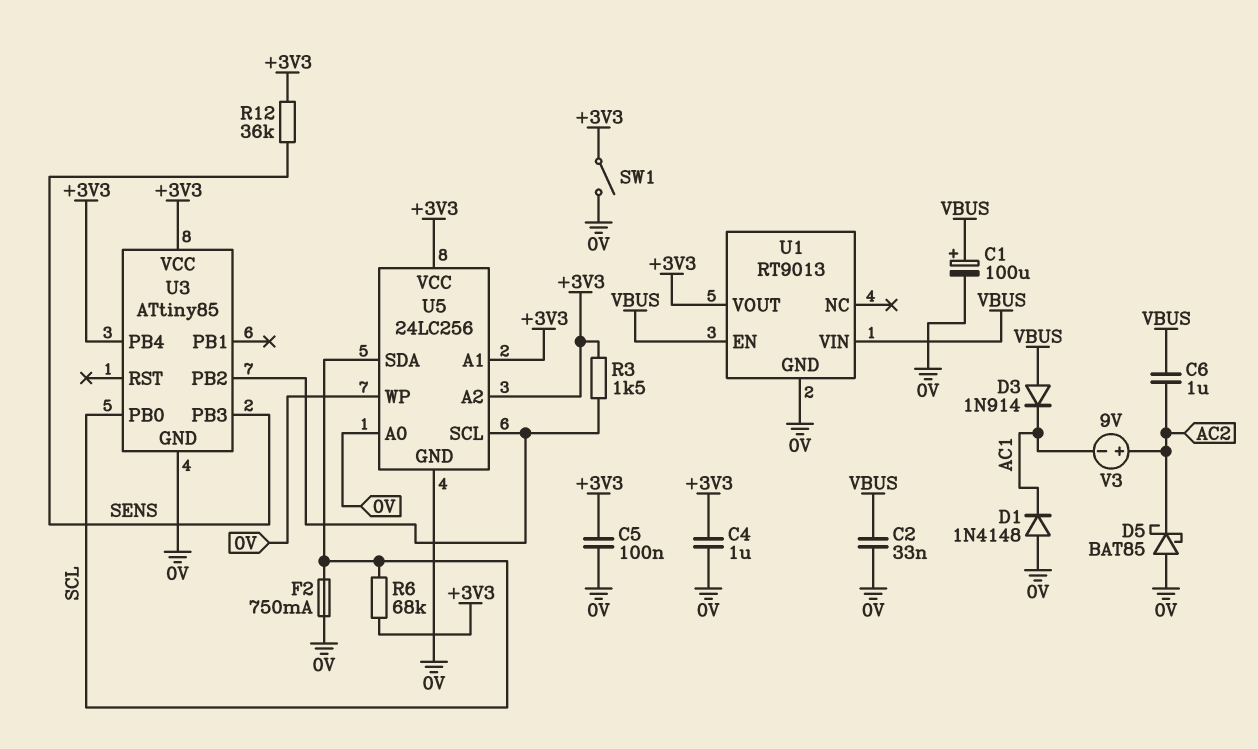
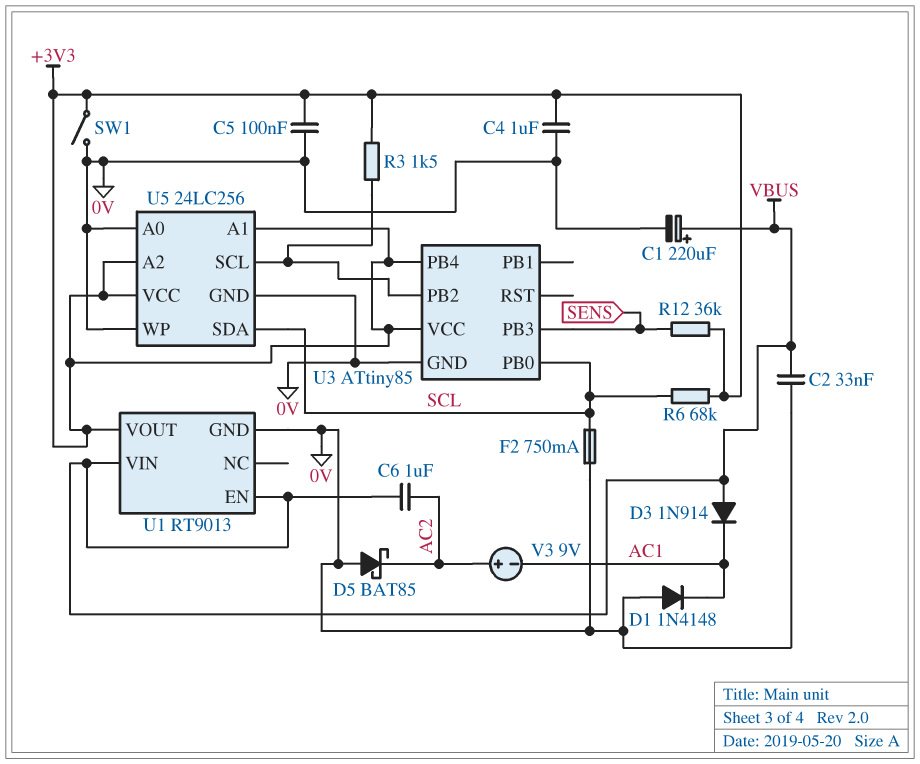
C1: 100uF (plus VBUS, minus 0V) -> 220uF (plus VBUS, minus 0V)

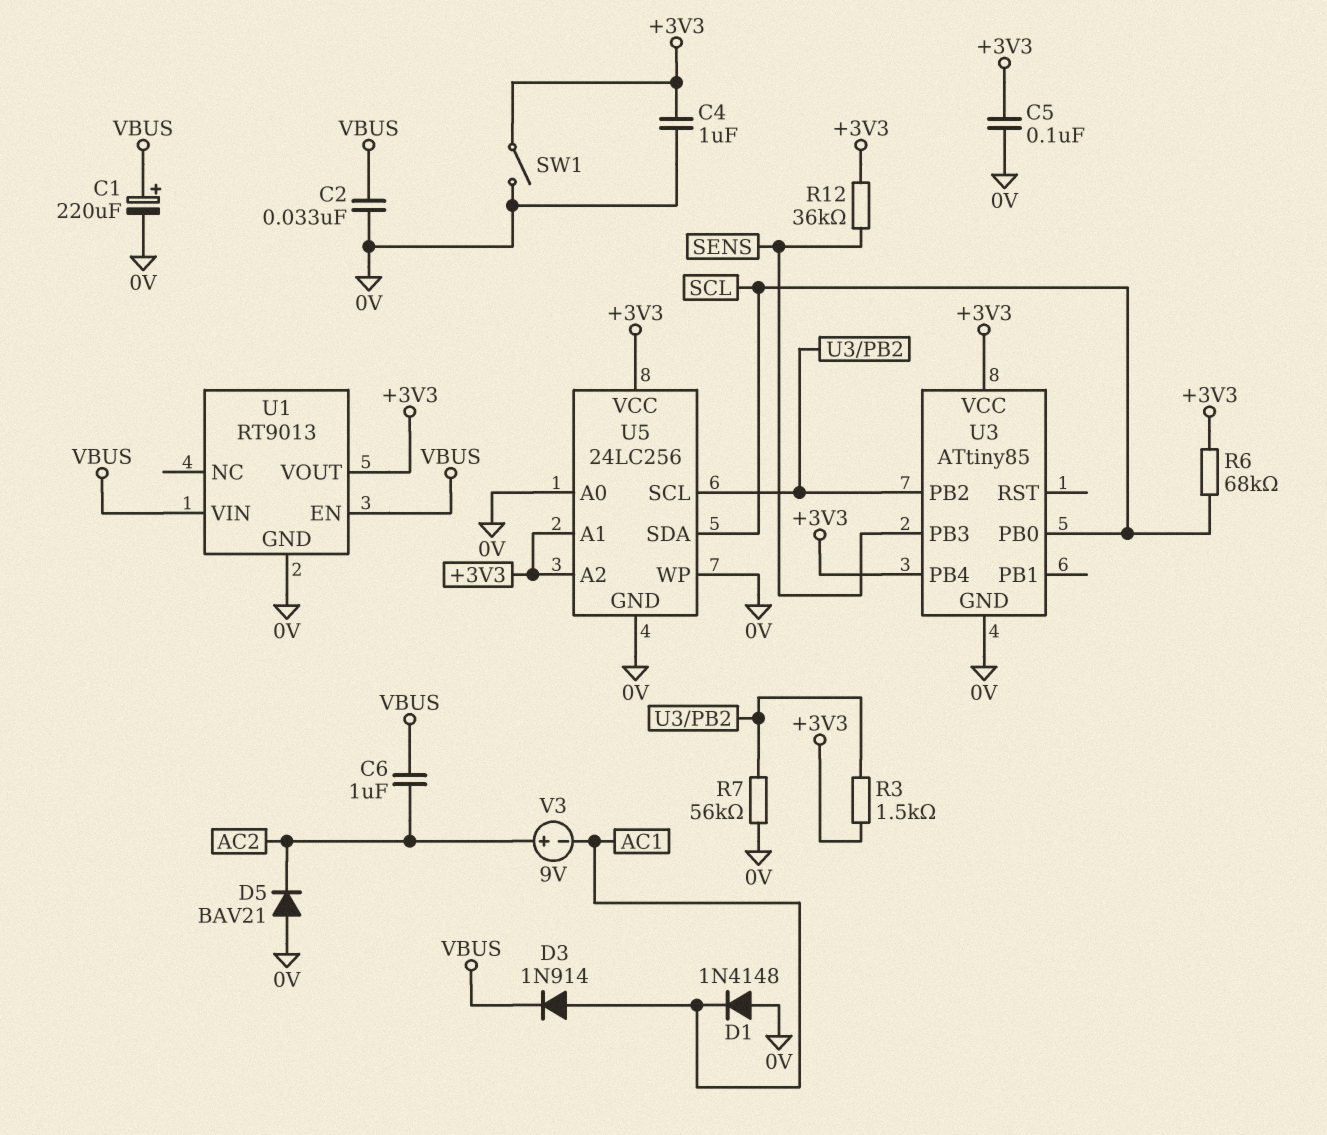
D3: diode 1N914 (A VBUS, K AC1) -> diode 1N914 (A AC1, K VBUS)
D5: schottky BAT85 (A 0V, K AC2) -> diode BAV21 (A 0V, K AC2)
F2: 750mA (0V, SCL) -> none
R7: none -> 56k (0V, U3/PB2)

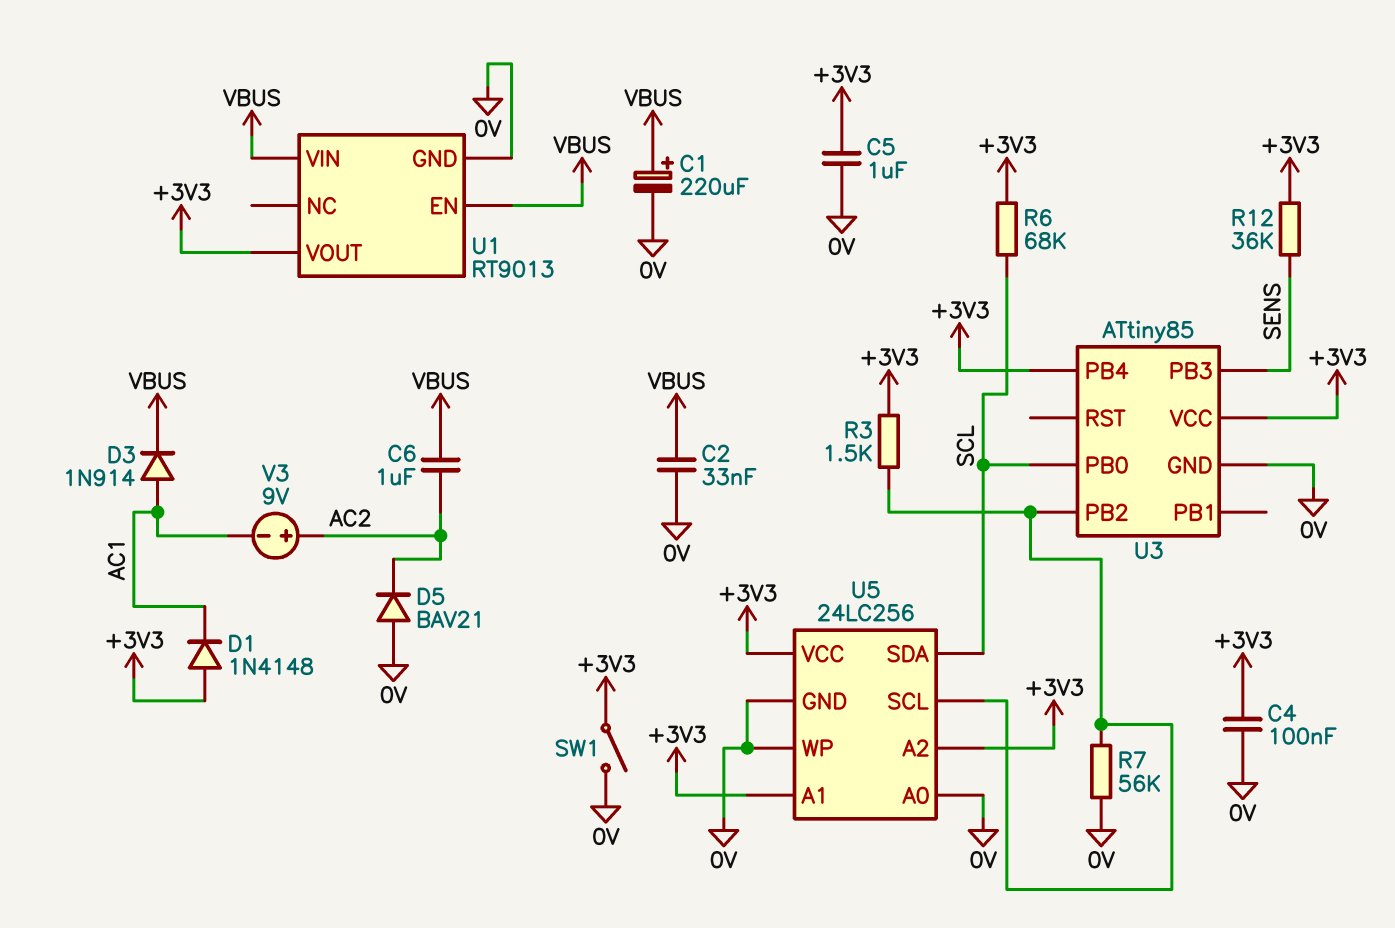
C4: 1uF (+3V3, 0V) -> 100nF (+3V3, 0V)
C5: 100nF (+3V3, 0V) -> 1uF (+3V3, 0V)
D1: diode 1N4148 (A 0V, K AC1) -> diode 1N4148 (A +3V3, K AC1)

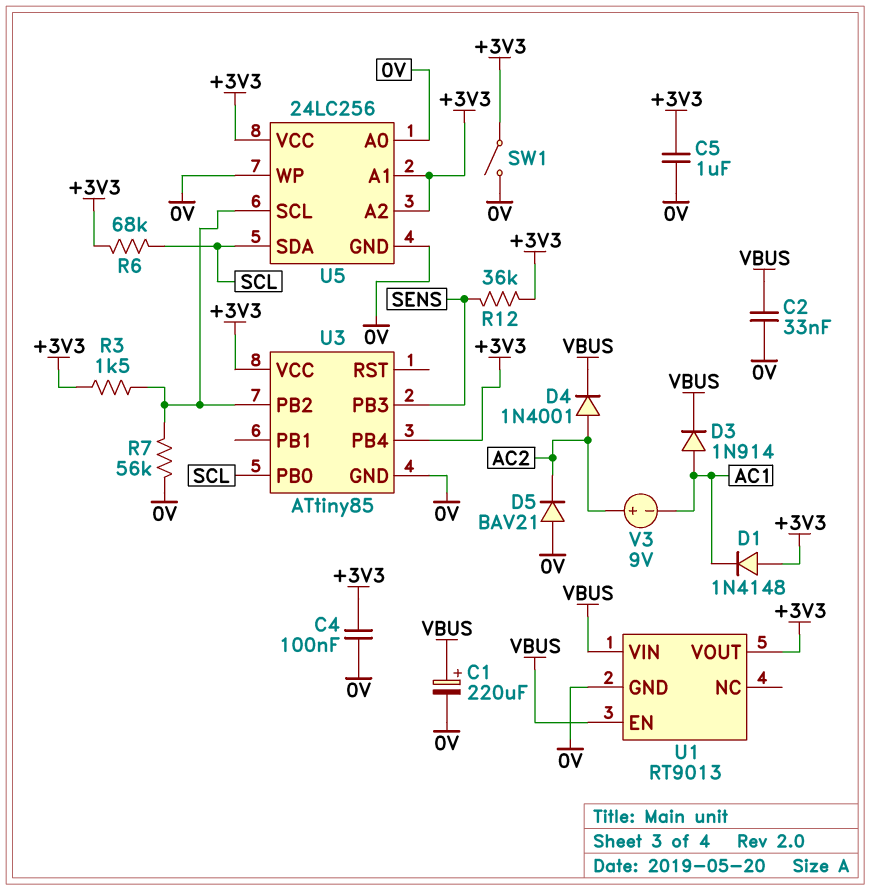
C6: 1uF (AC2, VBUS) -> none
D4: none -> diode 1N4001 (A AC2, K VBUS)

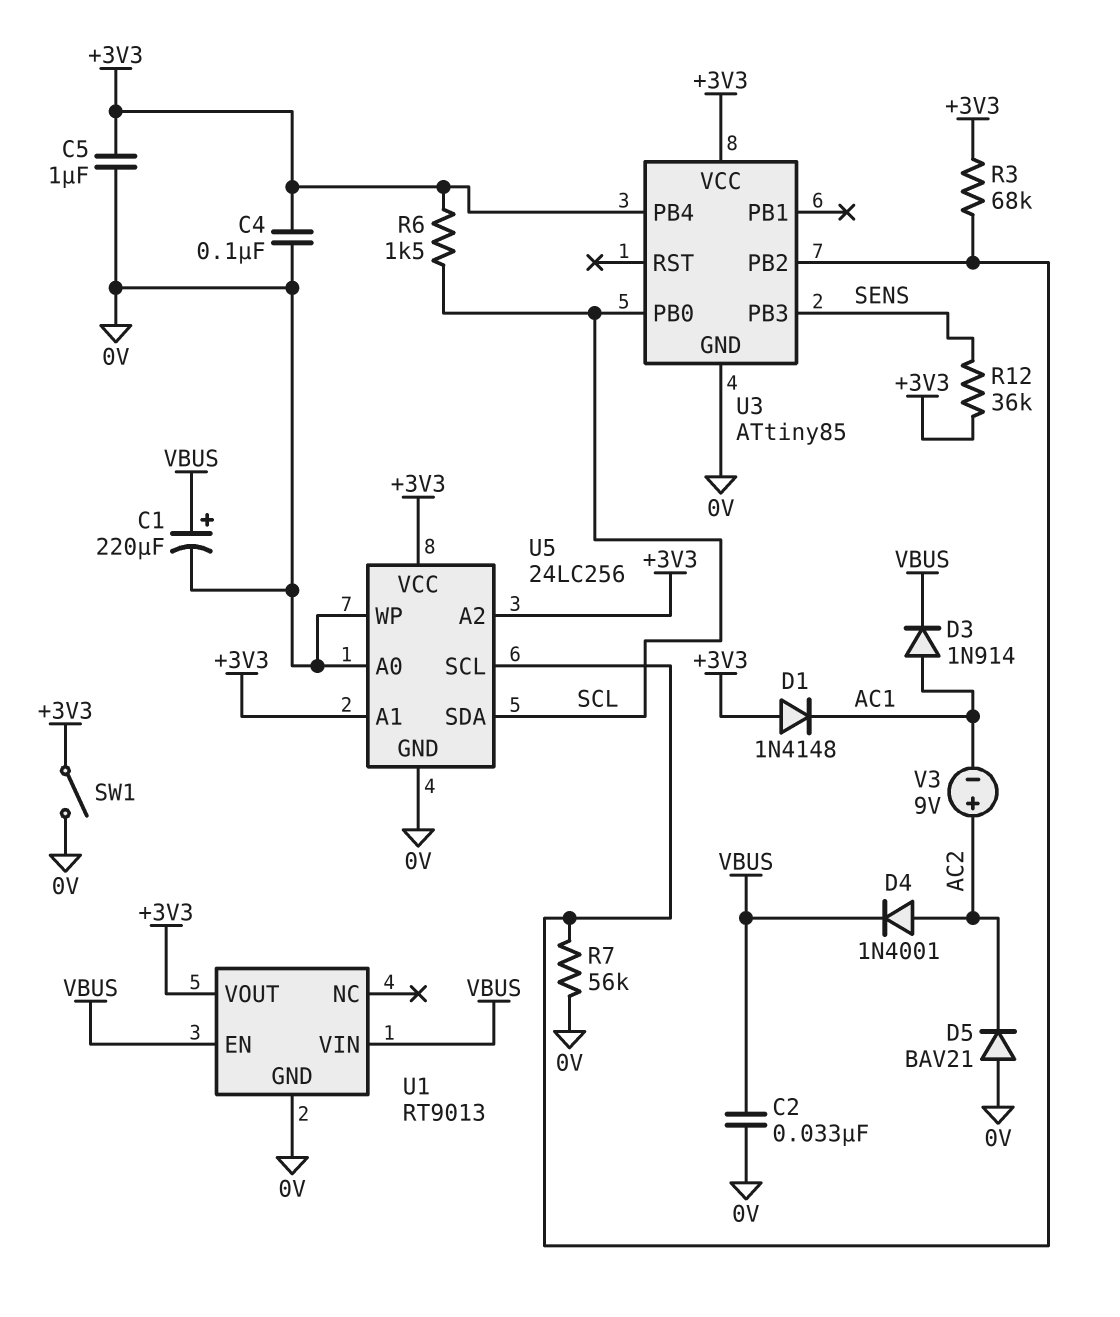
R3: 1.5k (+3V3, U3/PB2) -> 68k (+3V3, U3/PB2)
R6: 68k (+3V3, SCL) -> 1.5k (+3V3, SCL)

